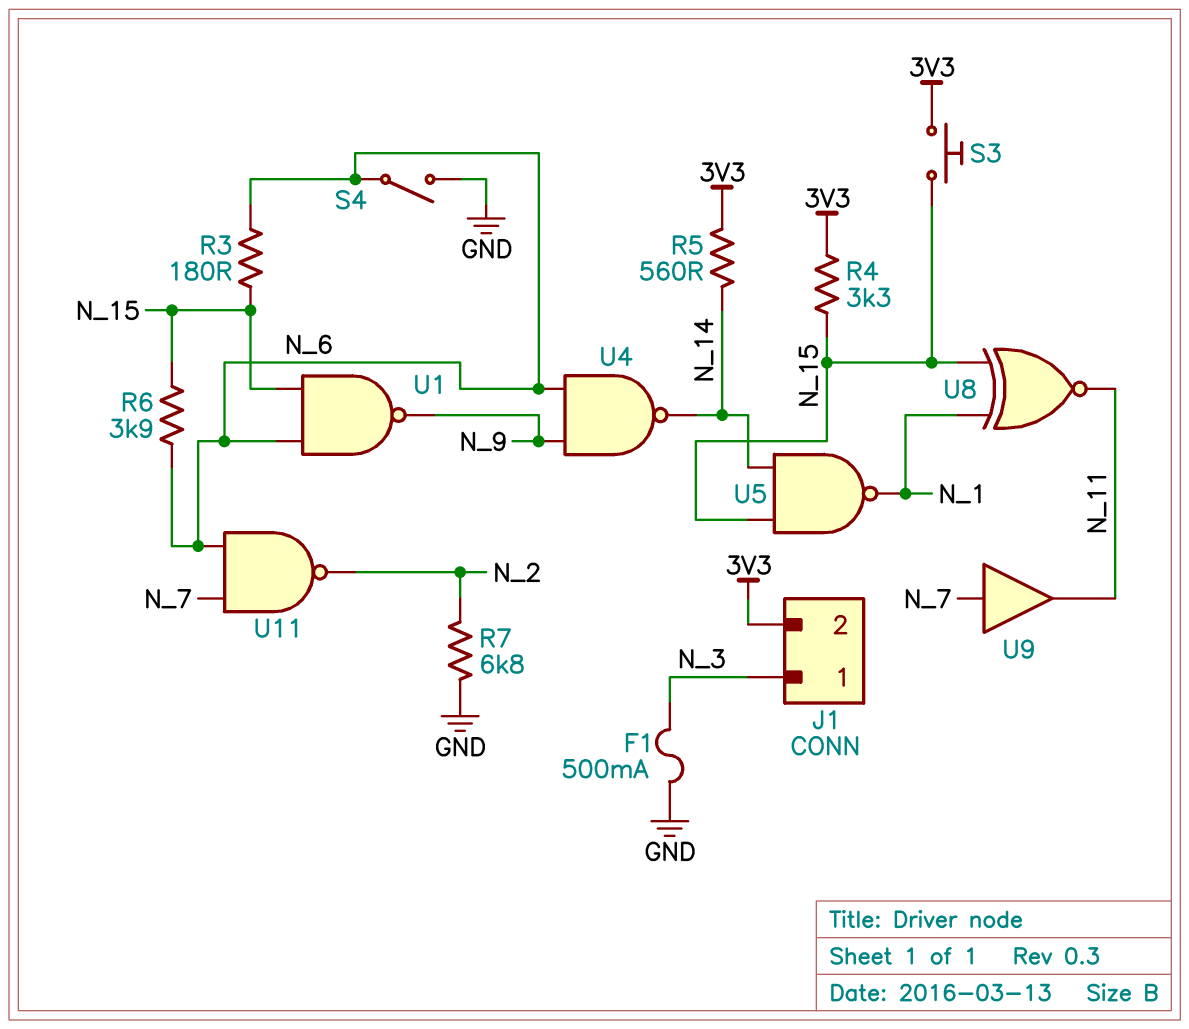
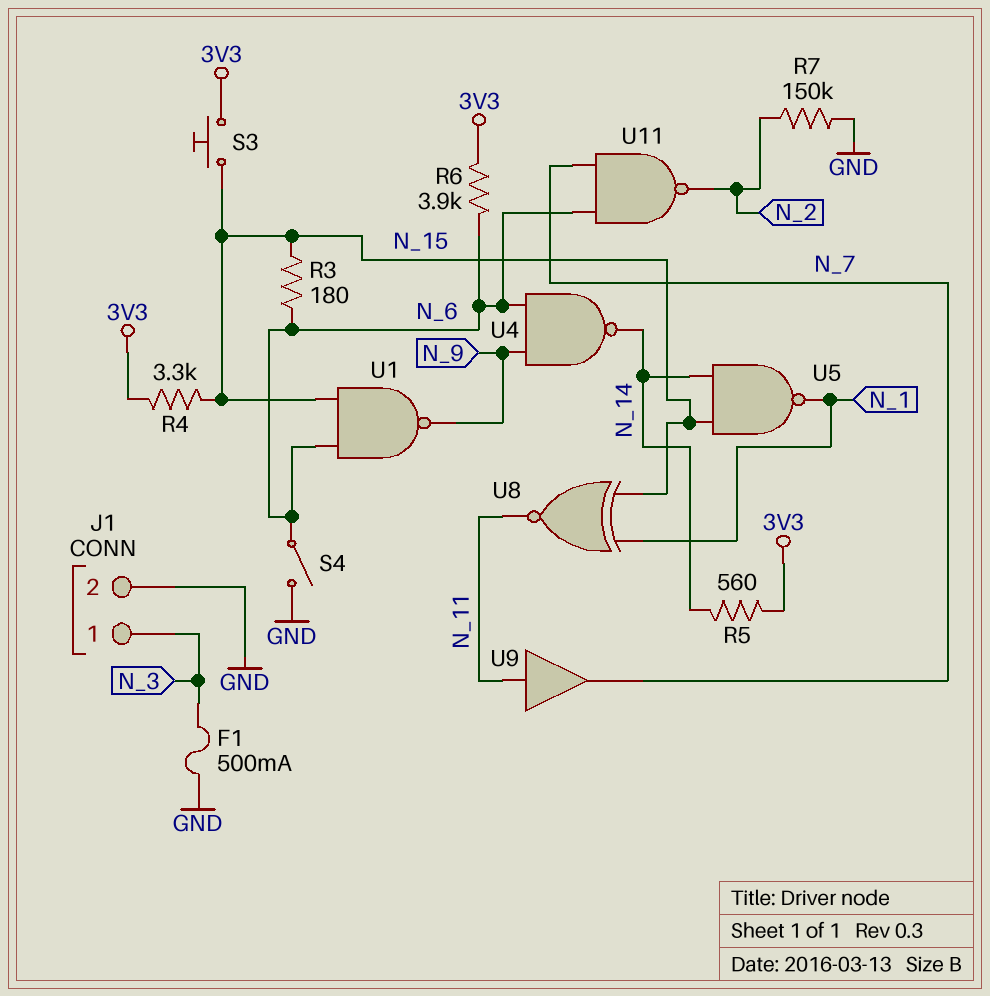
J1 pin 2: 3V3 -> GND
R6: 3.9k (N_6, N_15) -> 3.9k (3V3, N_6)
R7: 6.8k (GND, N_2) -> 150k (GND, N_2)
U9: buffer (in N_7, out N_11) -> buffer (in N_11, out N_7)

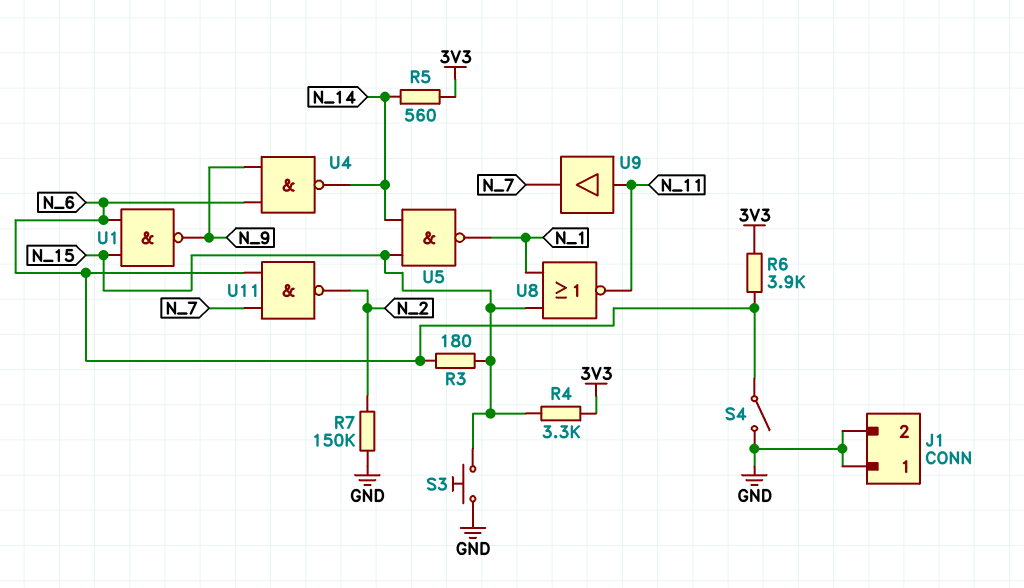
F1: 500mA (GND, N_3) -> none
J1 pin 1: N_3 -> GND
S3: button (3V3, N_15) -> button (GND, N_15)
U8: XNOR (in N_1, in N_15, out N_11) -> NOR (in N_1, in N_15, out N_11)

